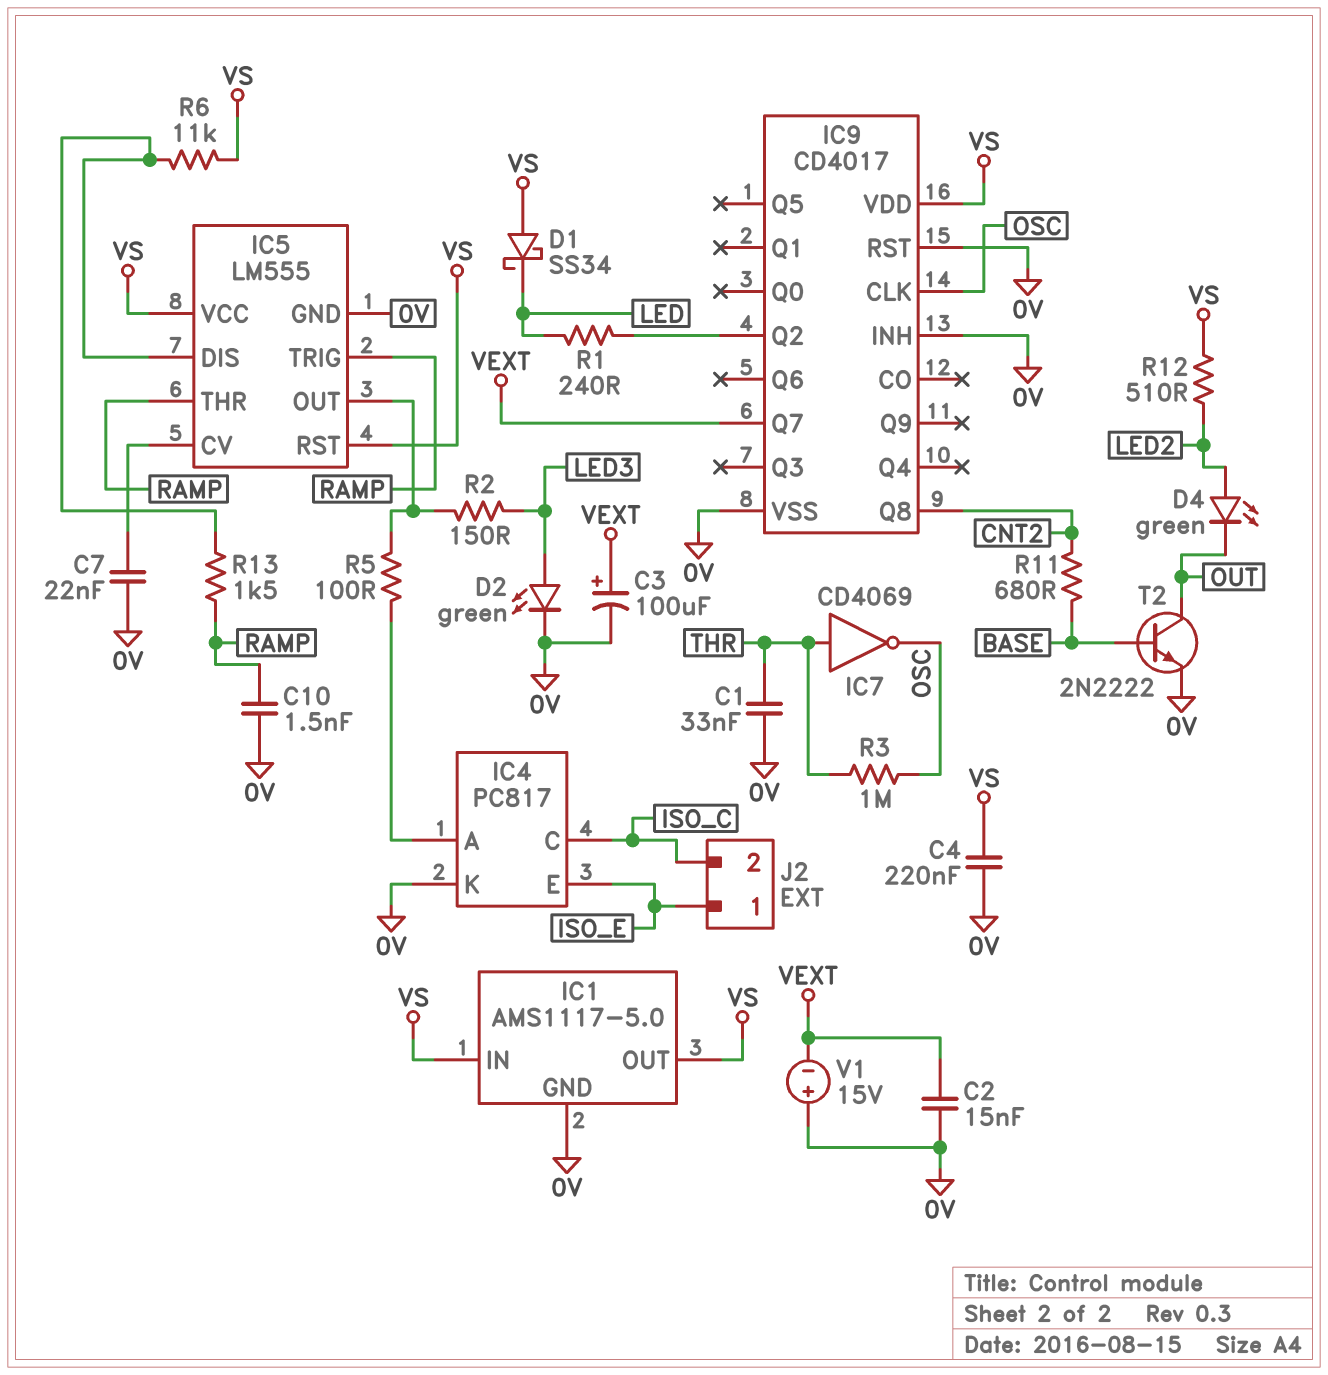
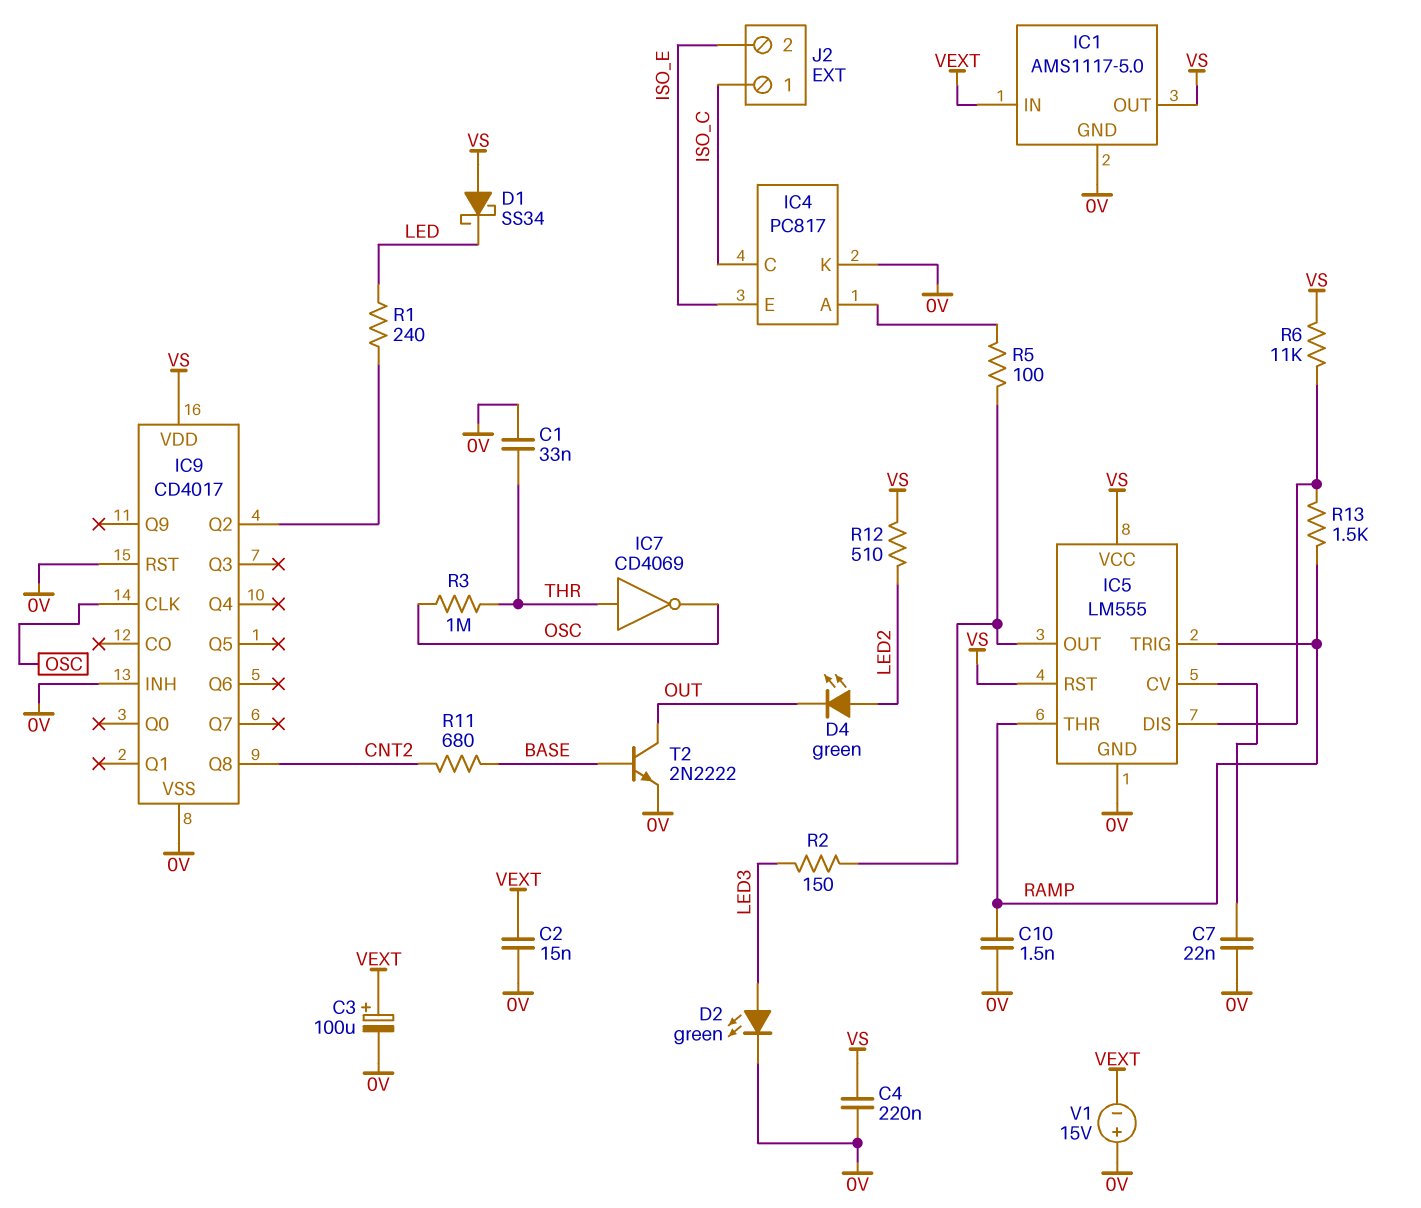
IC1 pin IN: VS -> VEXT
IC9 pin Q7: VEXT -> none
J2 pin 1: ISO_E -> ISO_C
J2 pin 2: ISO_C -> ISO_E

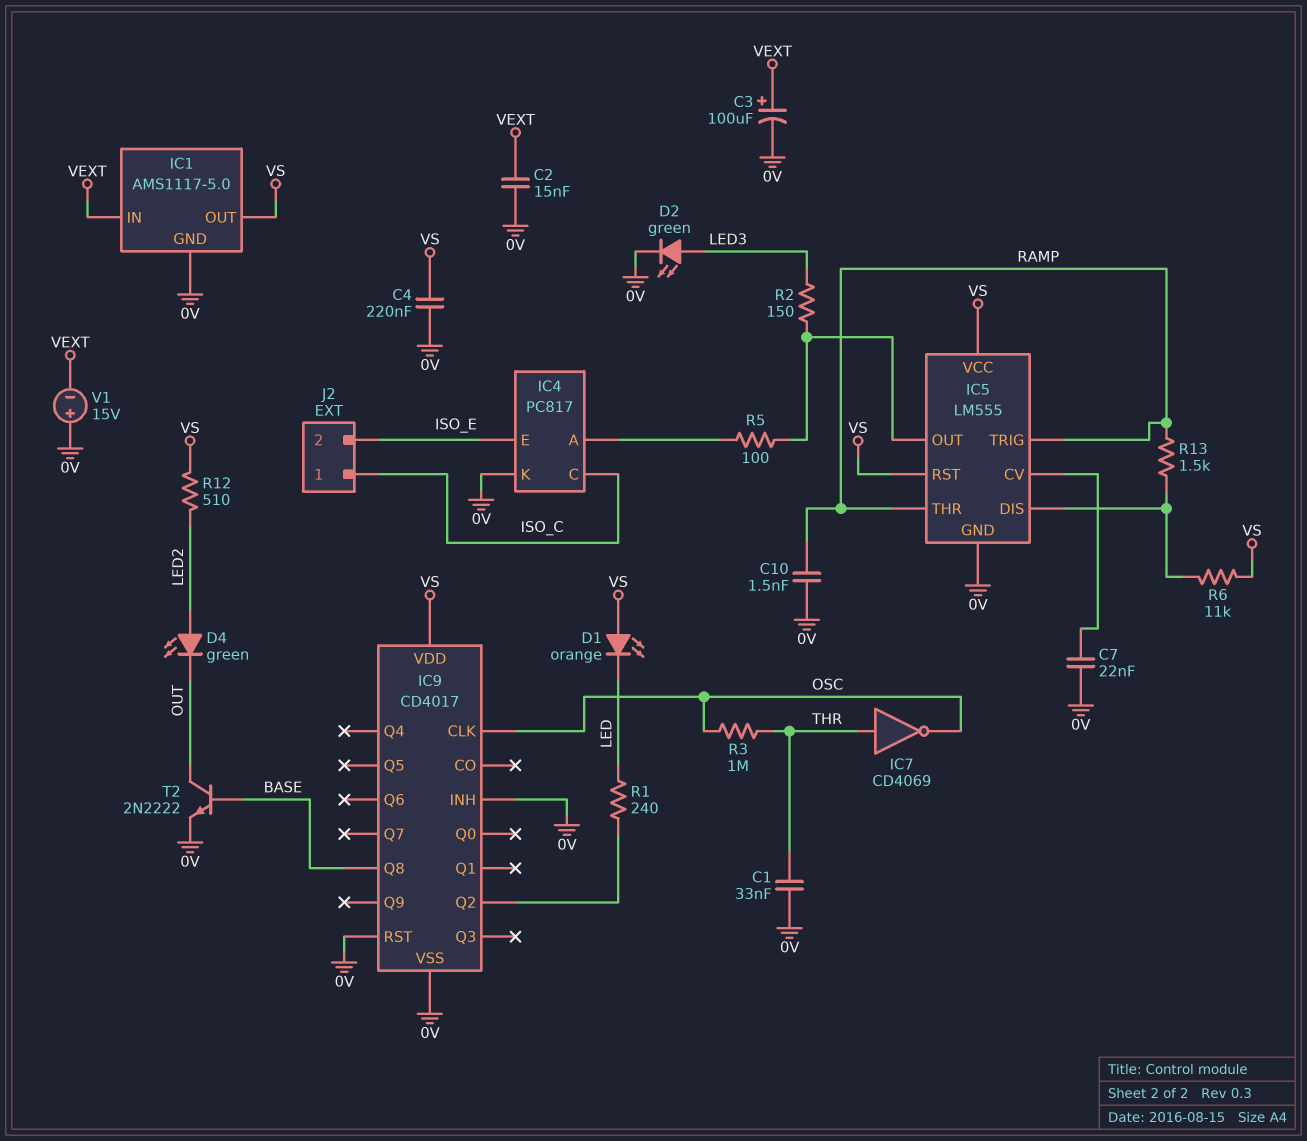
D1: schottky SS34 (A VS, K LED) -> LED orange (A VS, K LED)
IC9 pin Q8: CNT2 -> BASE
R11: 680 (BASE, CNT2) -> none

